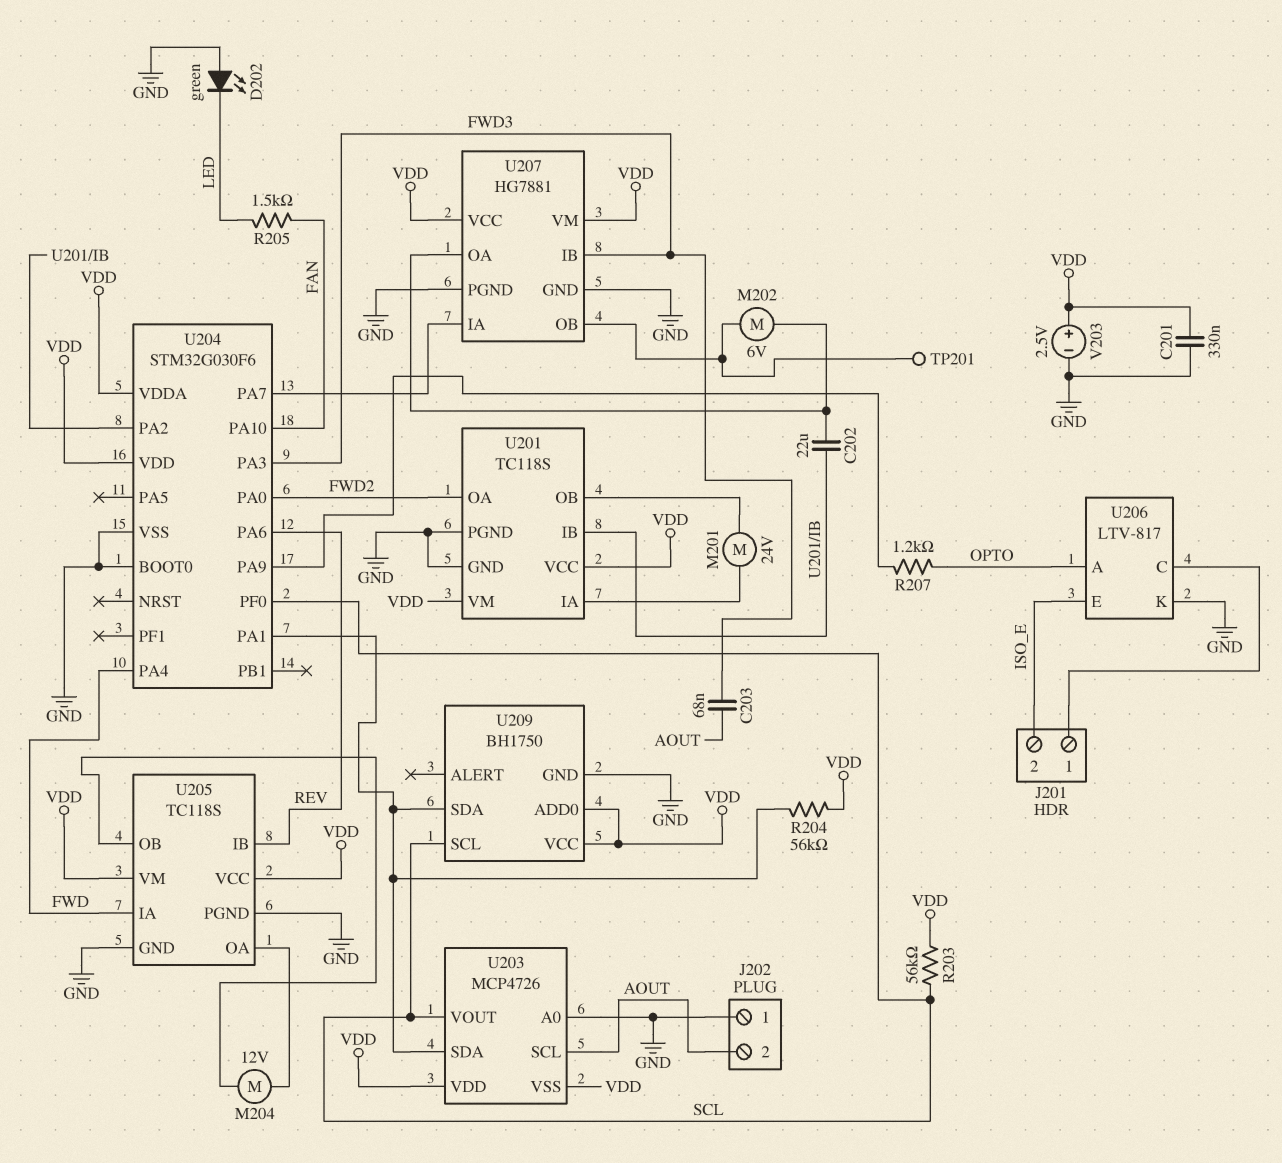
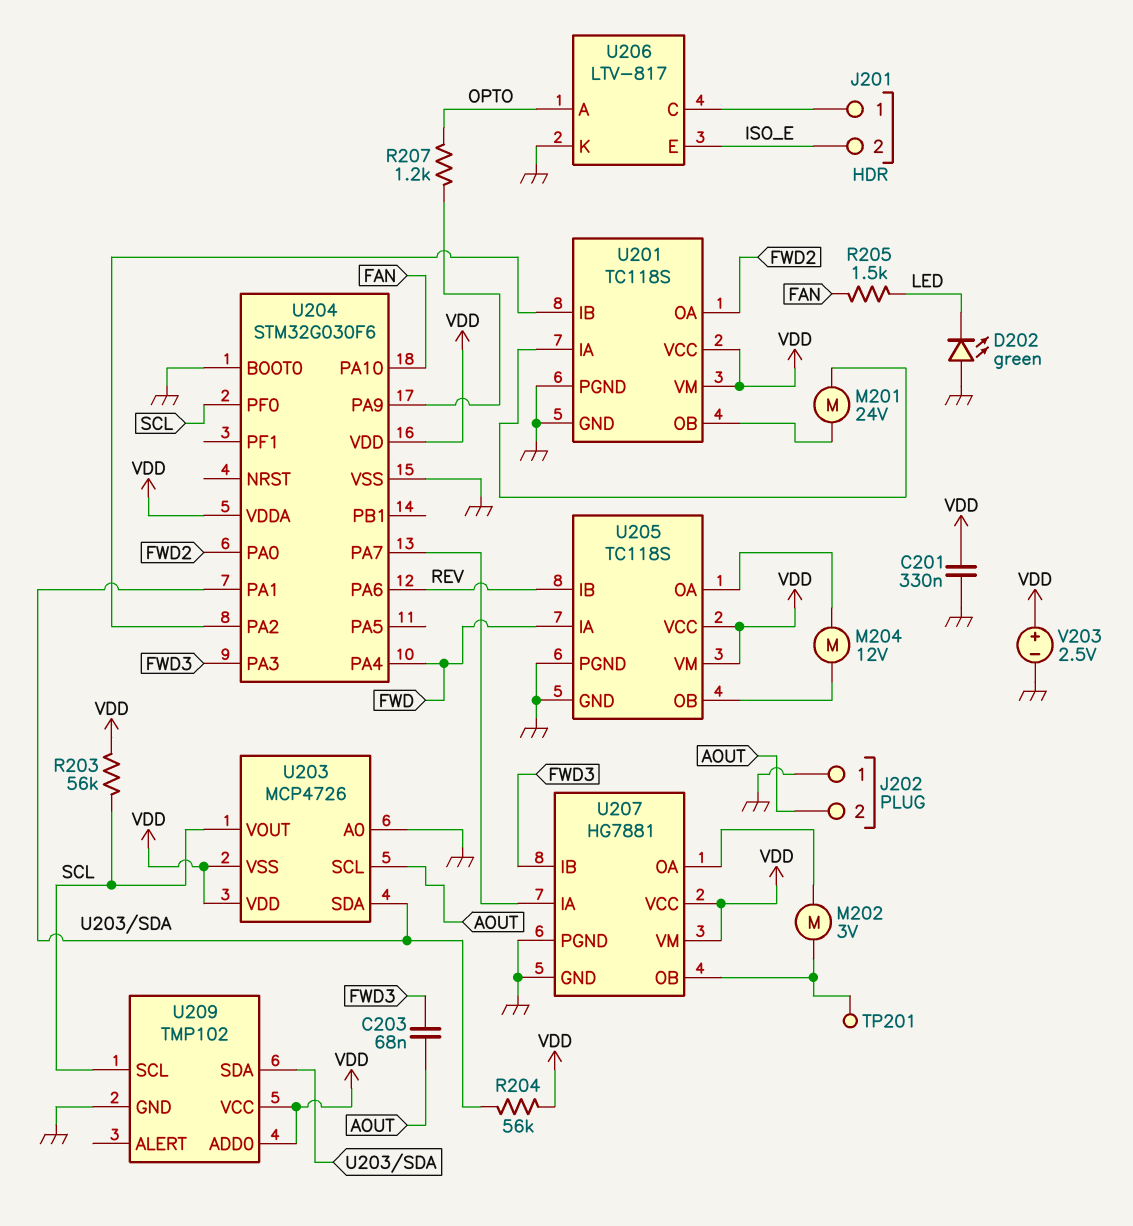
C202: 22uF (U201/IB, U207/OA) -> none
M202: motor 6V (U207/OA, U207/OB) -> motor 3V (U207/OA, U207/OB)
U209: BH1750 -> TMP102

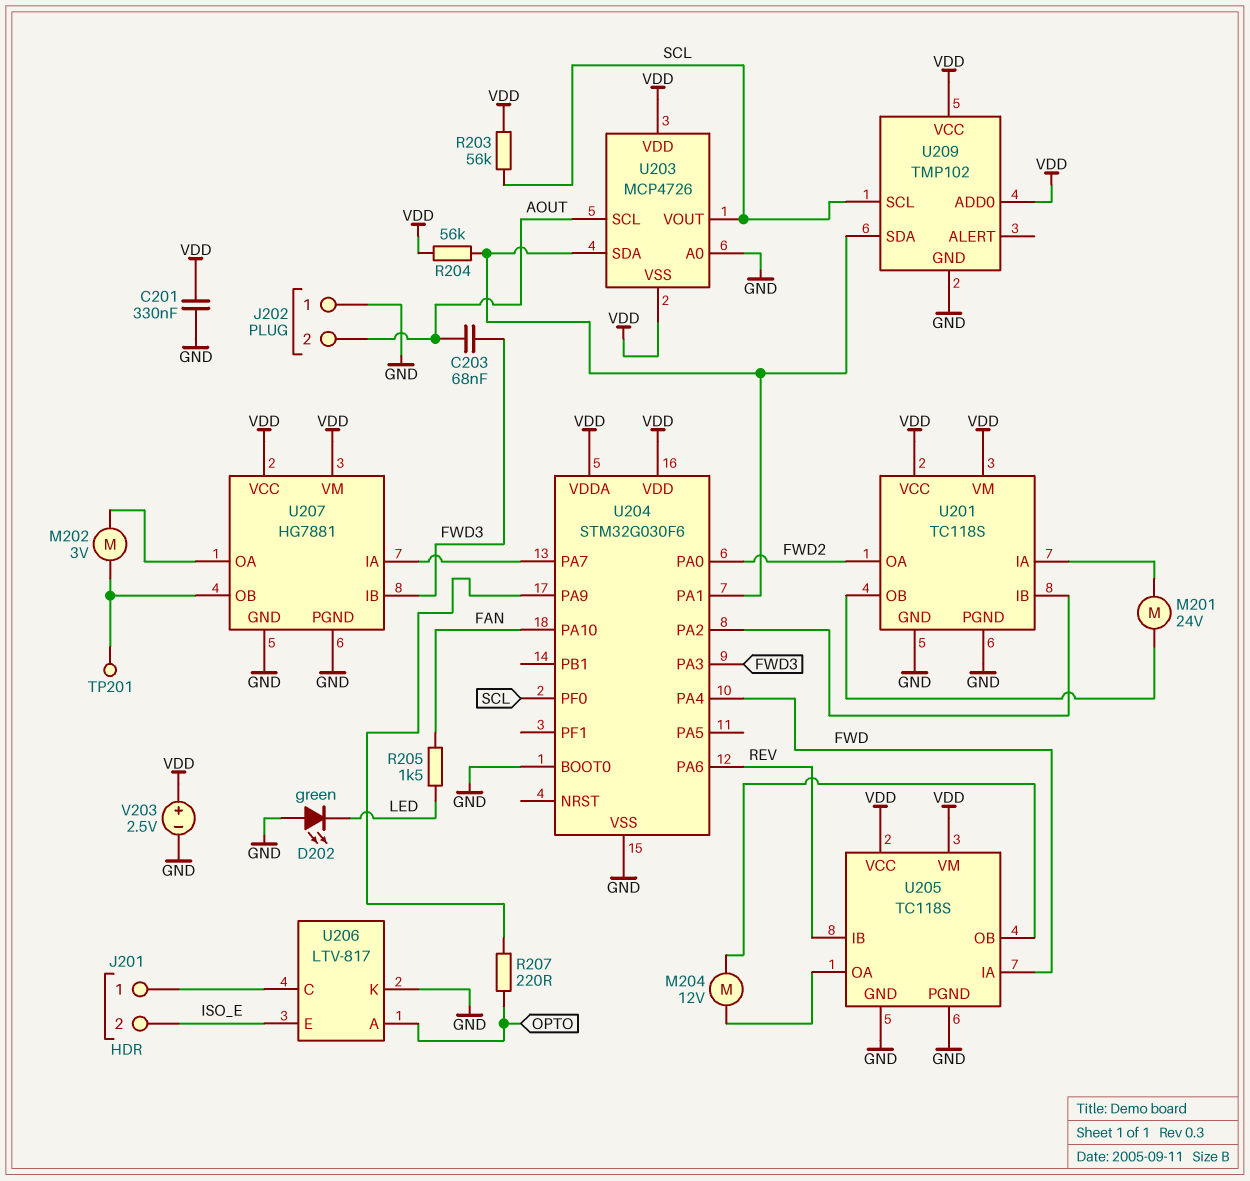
R207: 1.2k (OPTO, U204/PA9) -> 220 (OPTO, U204/PA9)

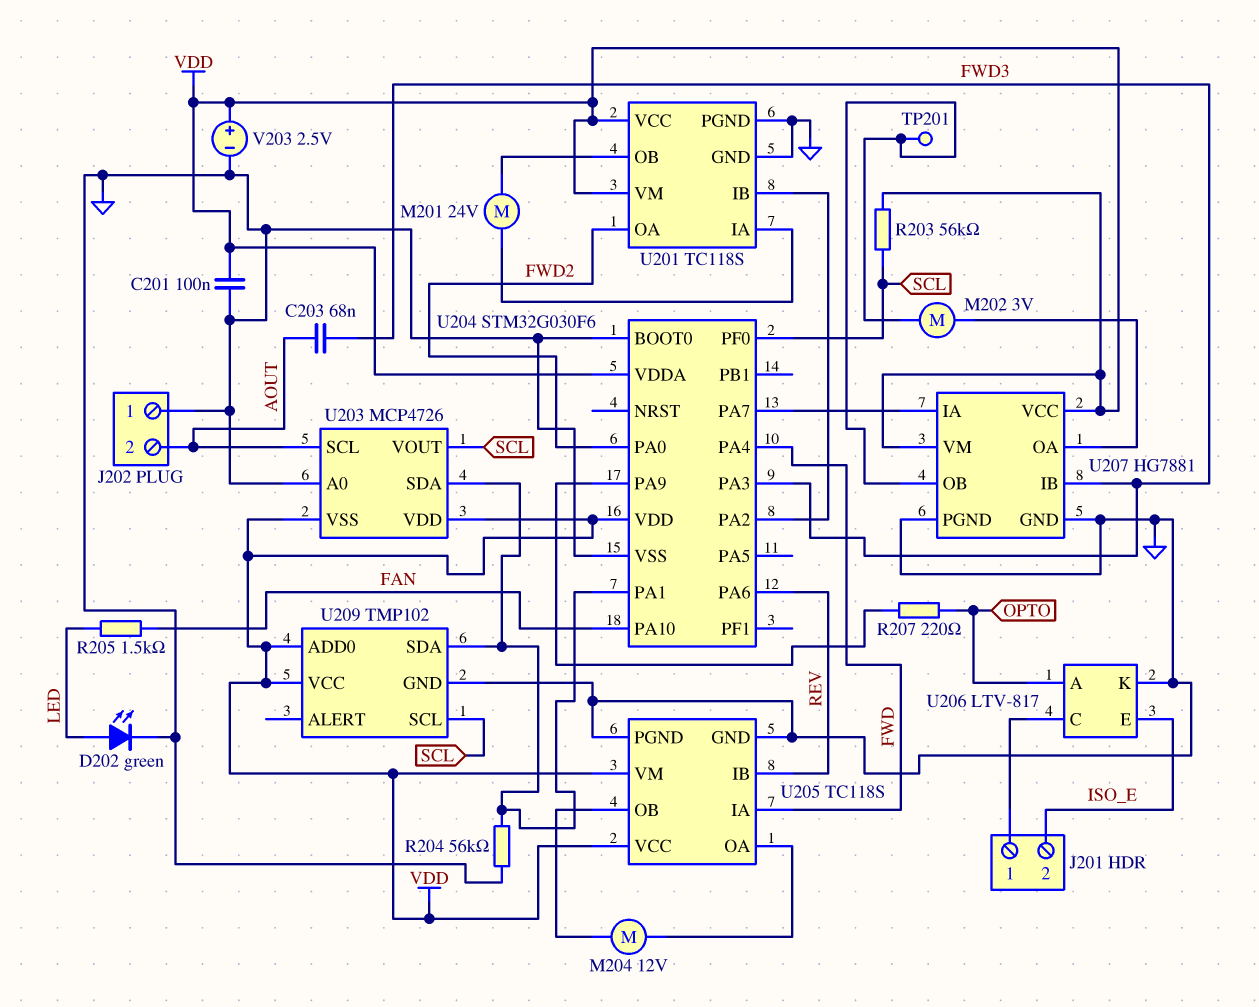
C201: 330nF (GND, VDD) -> 100nF (GND, VDD)
D202: LED green (A GND, K LED) -> LED green (A LED, K GND)
R204: 56k (U203/SDA, VDD) -> 56k (GND, U203/SDA)

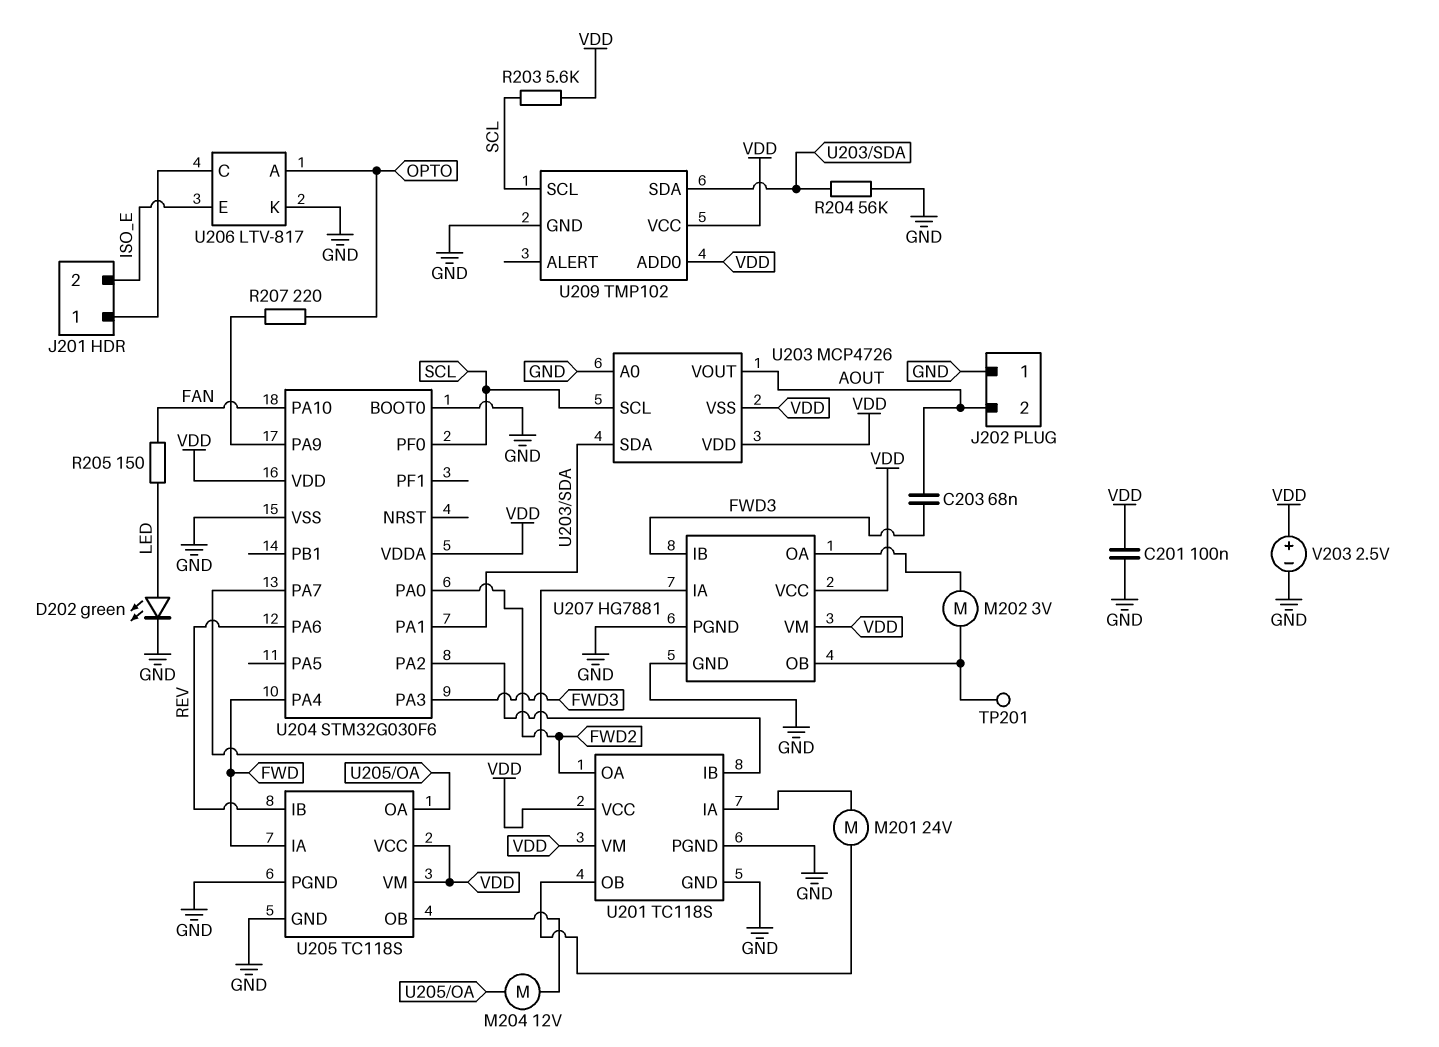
R203: 56k (SCL, VDD) -> 5.6k (SCL, VDD)
R205: 1.5k (FAN, LED) -> 150 (FAN, LED)
U203 pin SCL: AOUT -> SCL
U203 pin VOUT: SCL -> AOUT

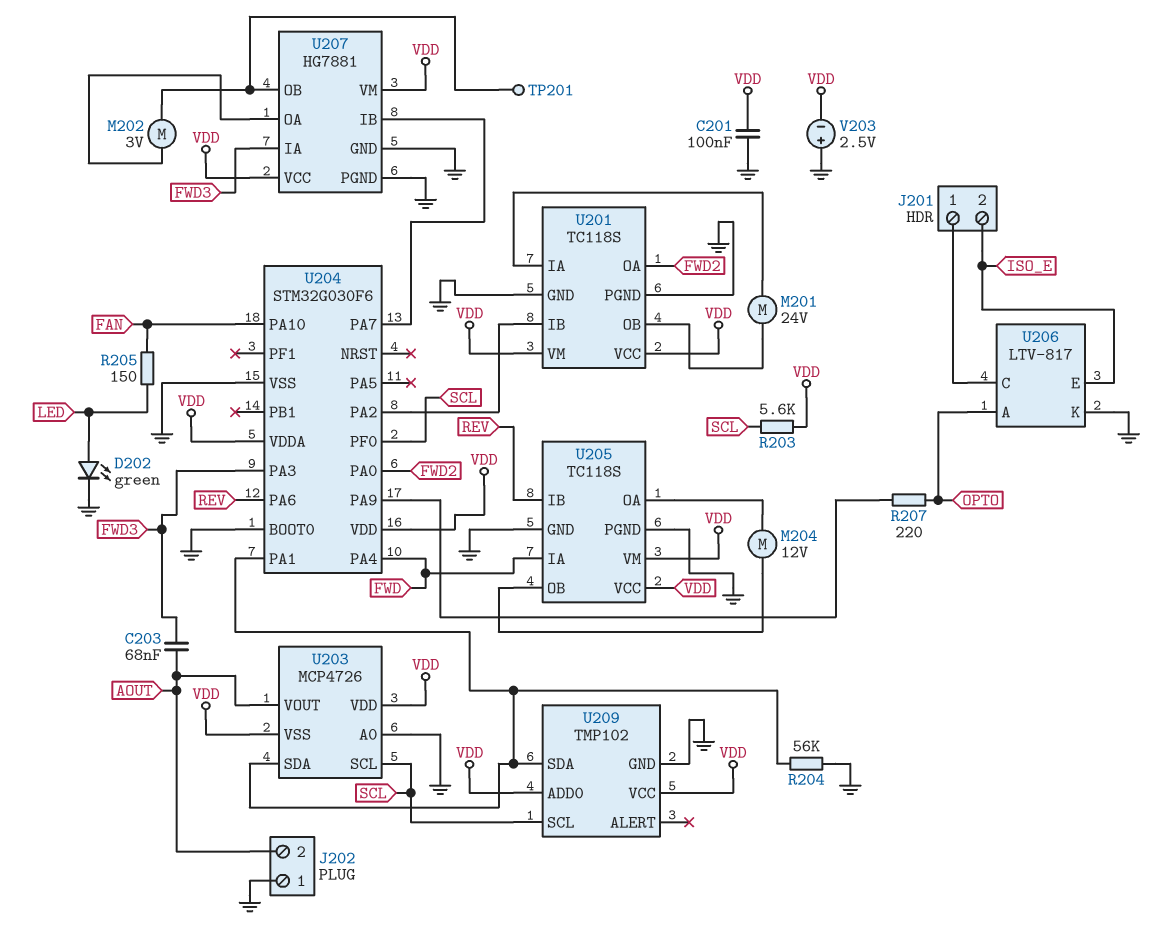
U207 pin IA: U204/PA7 -> FWD3
U207 pin IB: FWD3 -> U204/PA7
V203: 2.5V (plus VDD, minus GND) -> 2.5V (plus GND, minus VDD)

